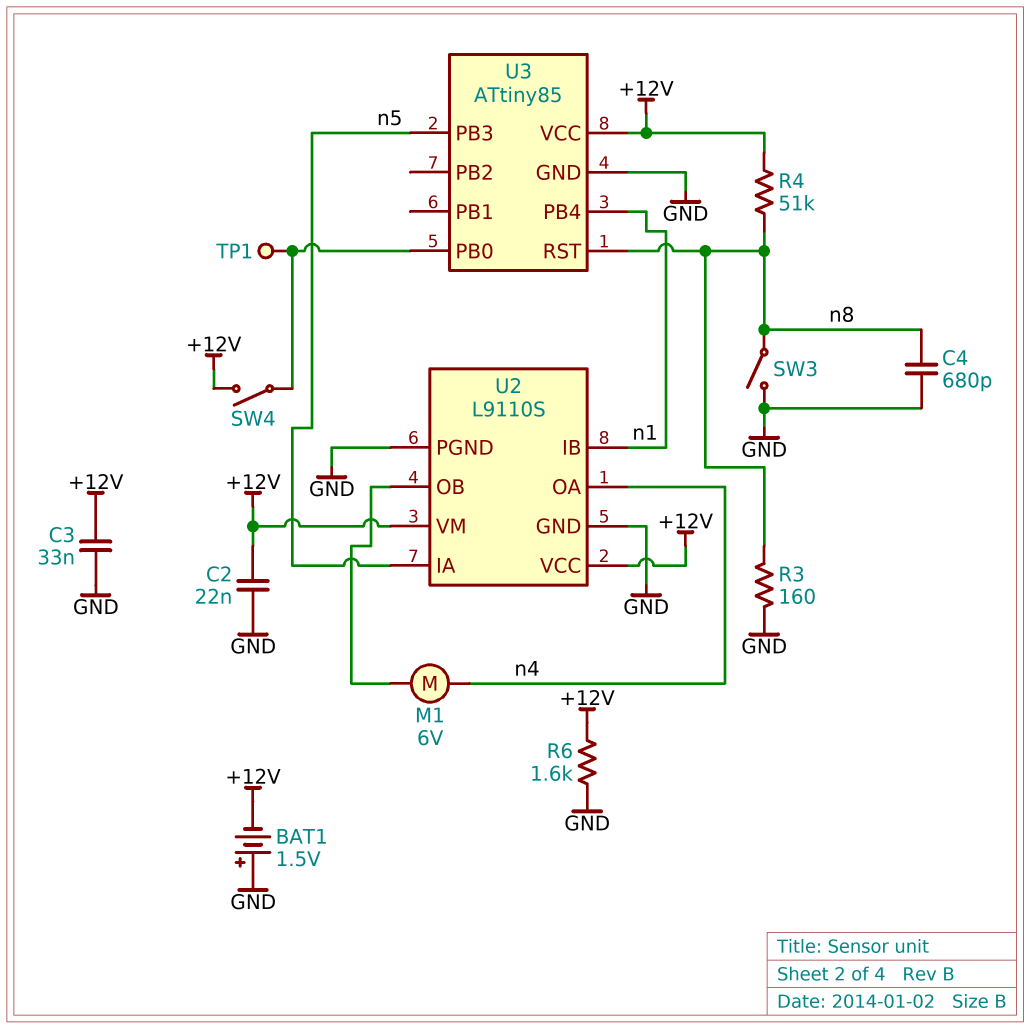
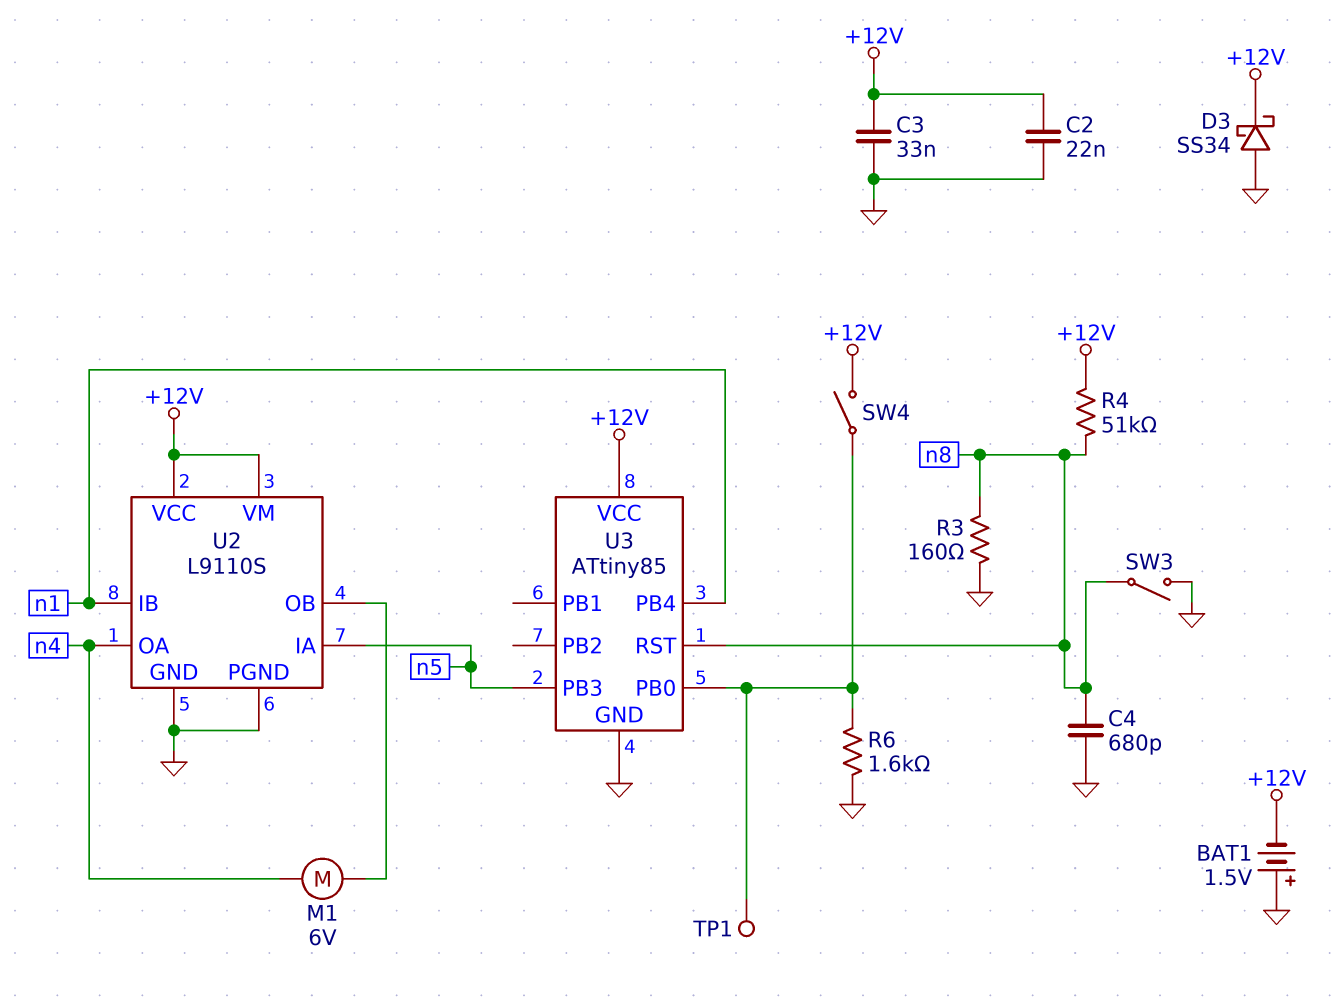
D3: none -> schottky SS34 (A GND, K +12V)
R6: 1.6k (+12V, GND) -> 1.6k (GND, U3/PB0)

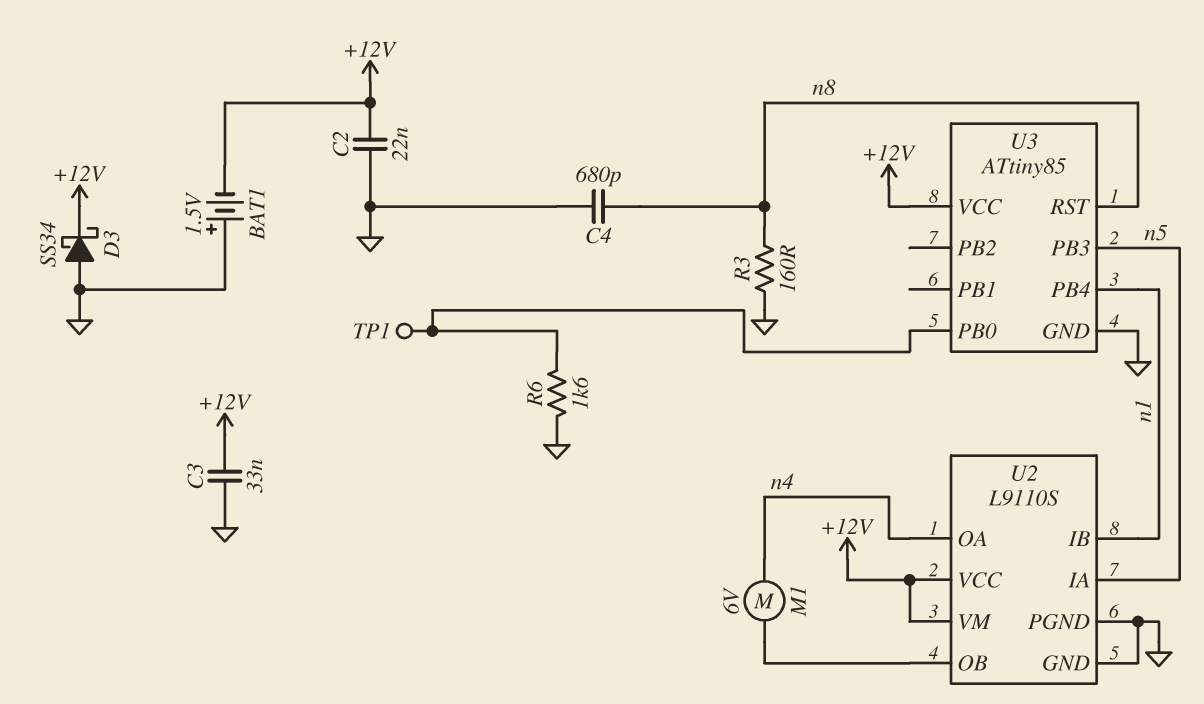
R4: 51k (+12V, n8) -> none
SW3: switch (GND, n8) -> none
SW4: switch (+12V, U3/PB0) -> none

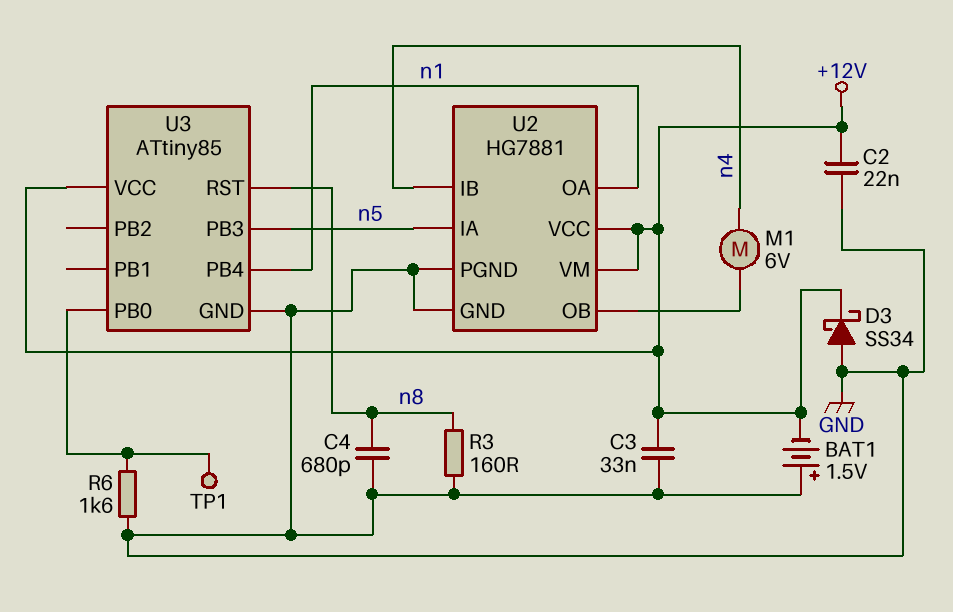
U2: L9110S -> HG7881
U2 pin IB: n1 -> n4
U2 pin OA: n4 -> n1

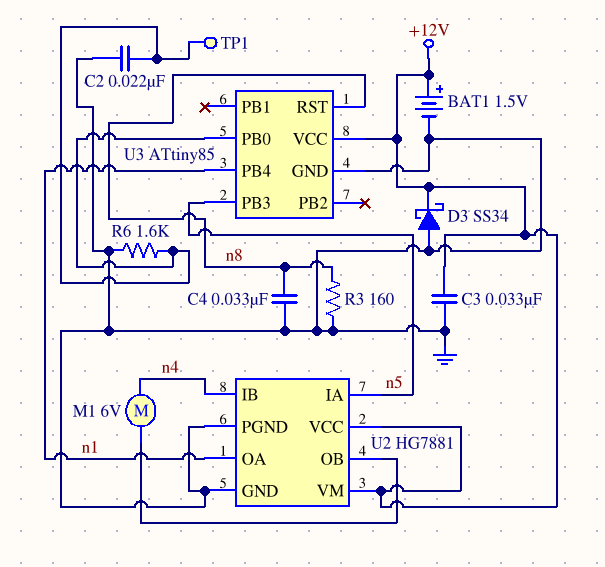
BAT1: 1.5V (plus GND, minus +12V) -> 1.5V (plus +12V, minus GND)
C2: 22nF (+12V, GND) -> 22nF (GND, U3/PB0)
C4: 680pF (GND, n8) -> 33nF (GND, n8)

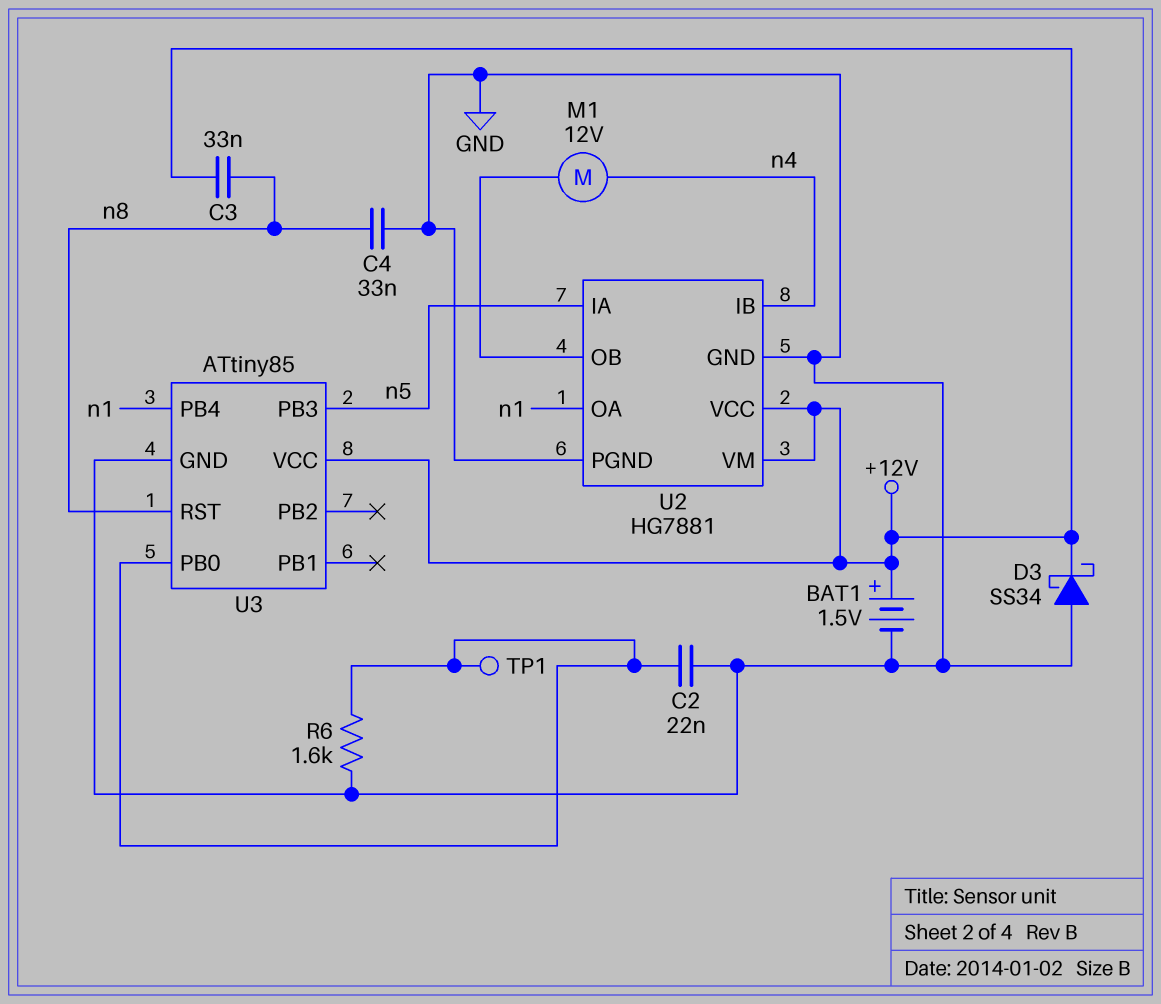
C3: 33nF (+12V, GND) -> 33nF (+12V, n8)
M1: motor 6V (U2/OB, n4) -> motor 12V (U2/OB, n4)
R3: 160 (GND, n8) -> none

